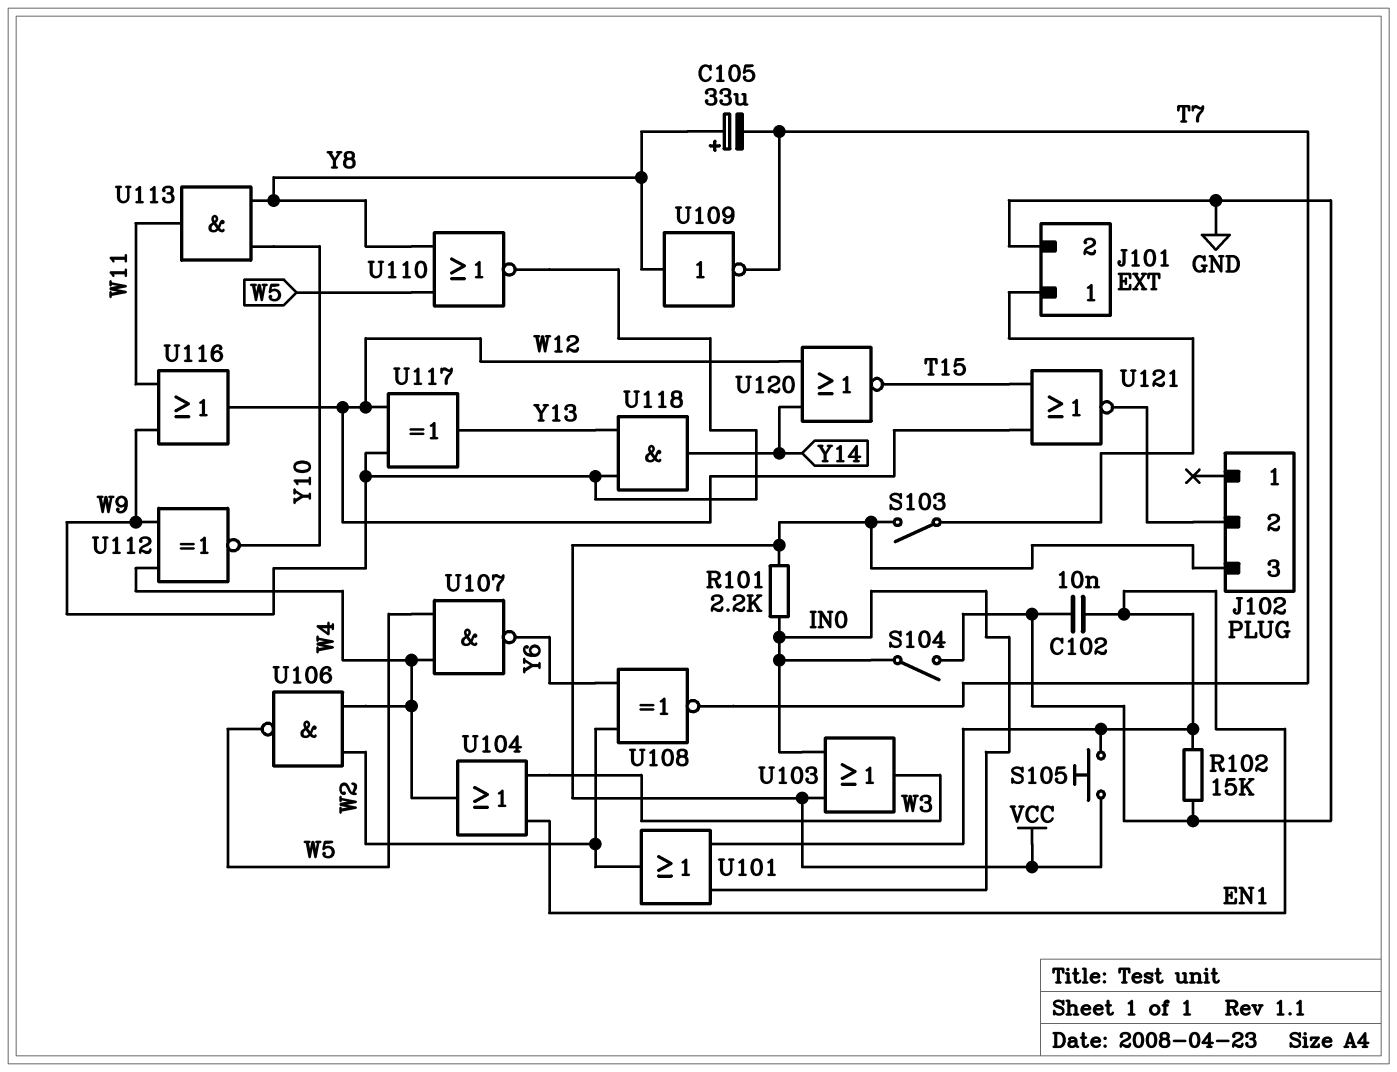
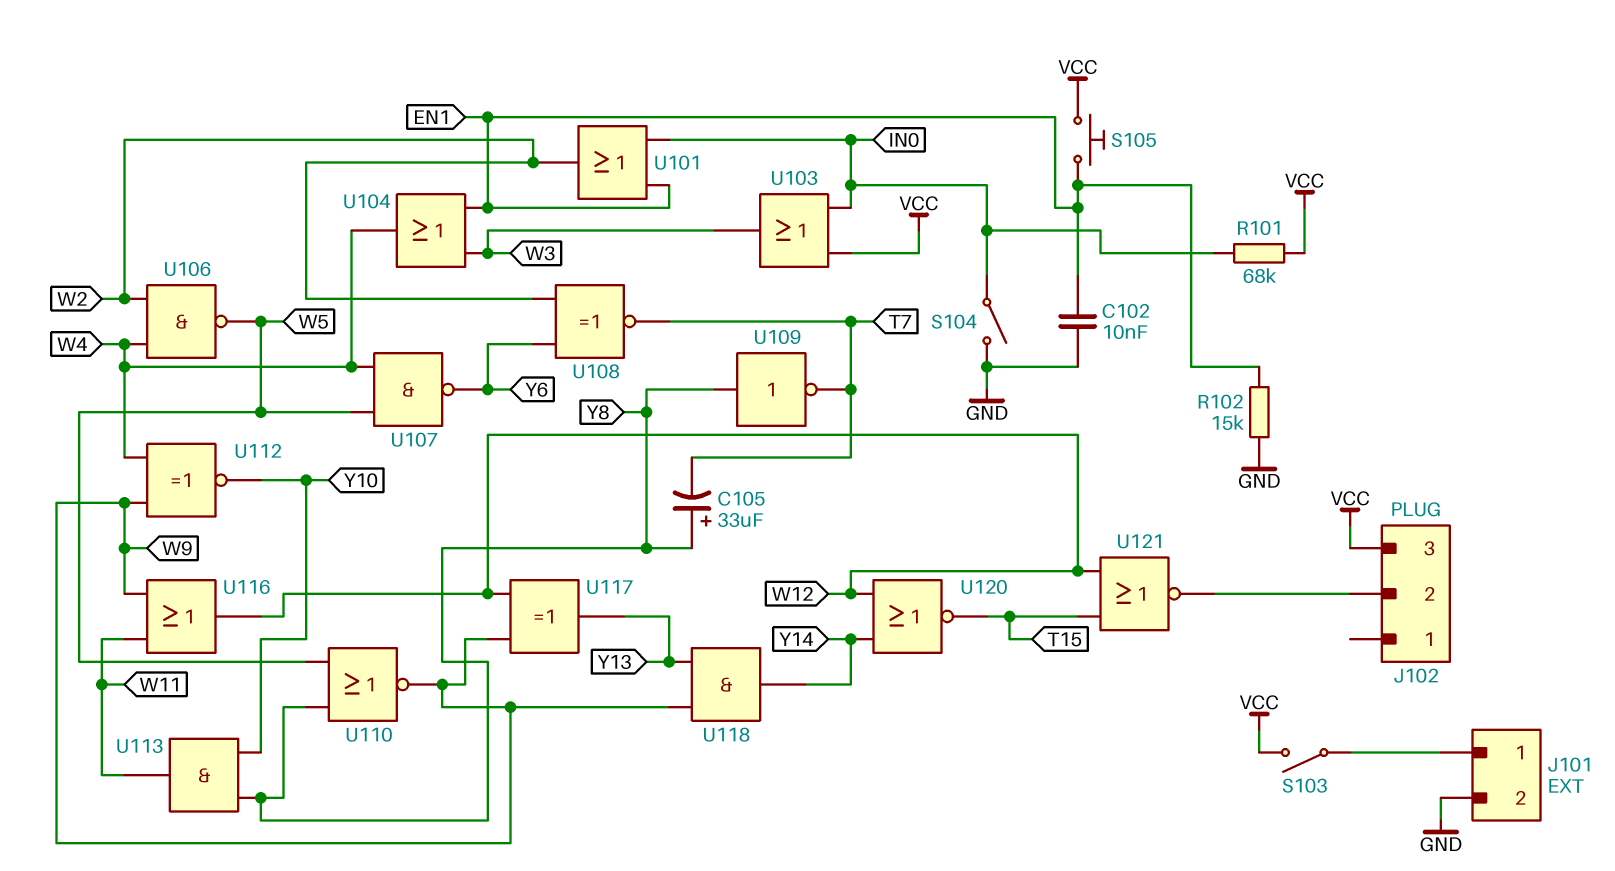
R101: 2.2k (IN0, VCC) -> 68k (IN0, VCC)

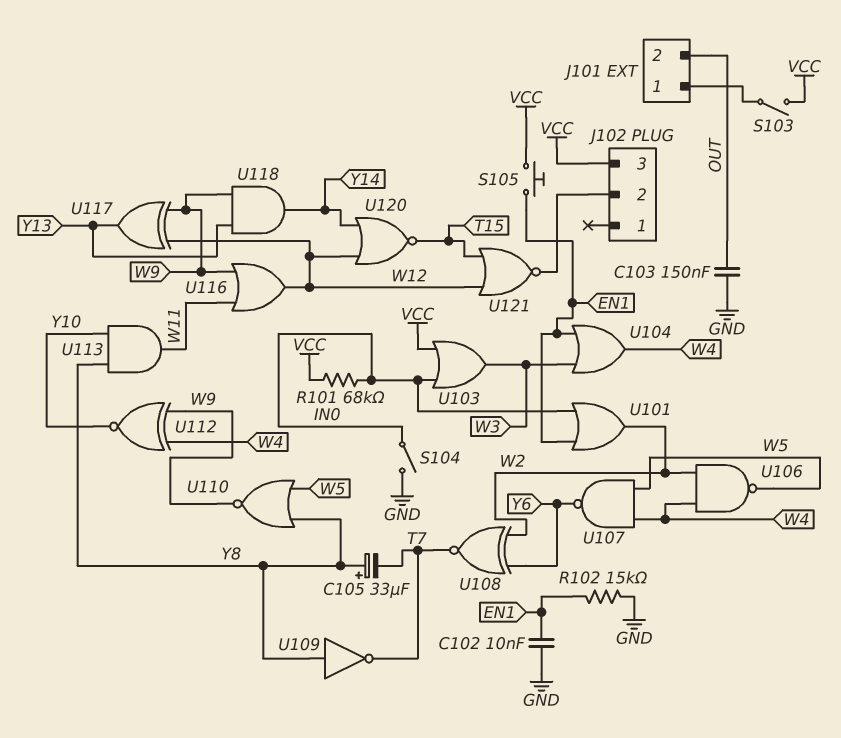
C103: none -> 150nF (GND, OUT)
J101 pin 2: GND -> OUT

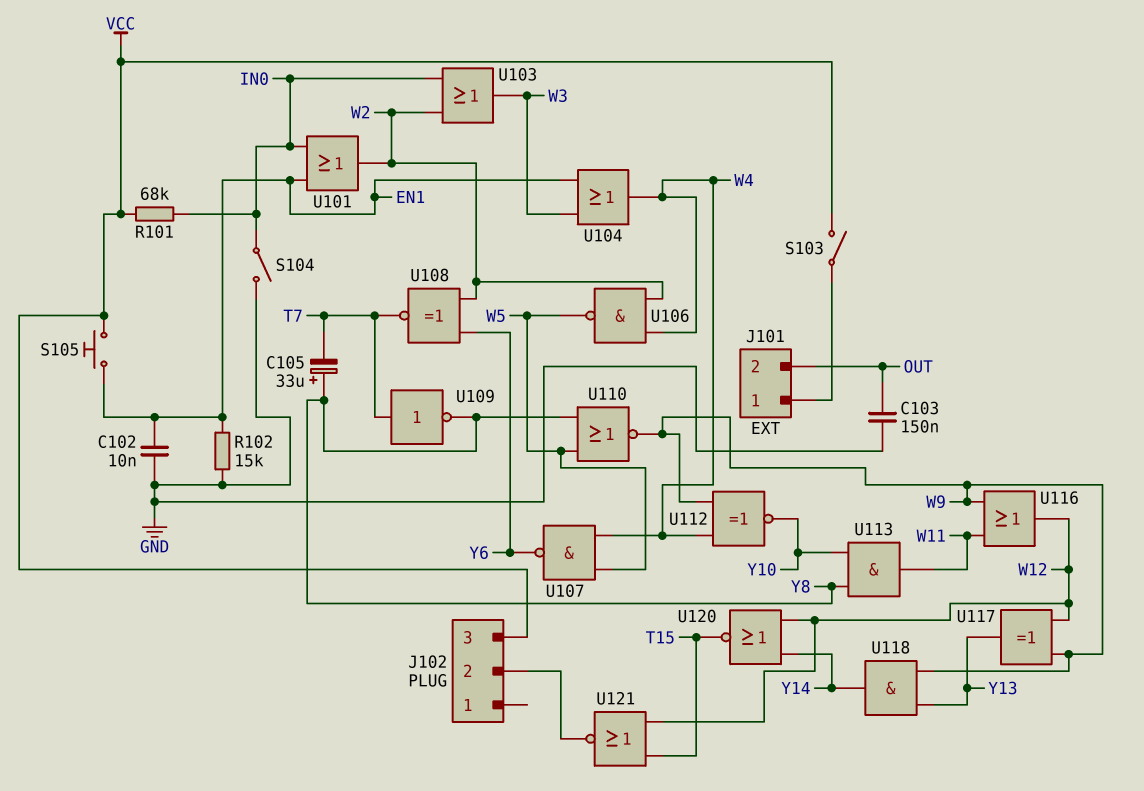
U103: OR (in IN0, in VCC, out W3) -> OR (in IN0, in W2, out W3)
U109: NOT (in Y8, out T7) -> NOT (in T7, out Y8)

